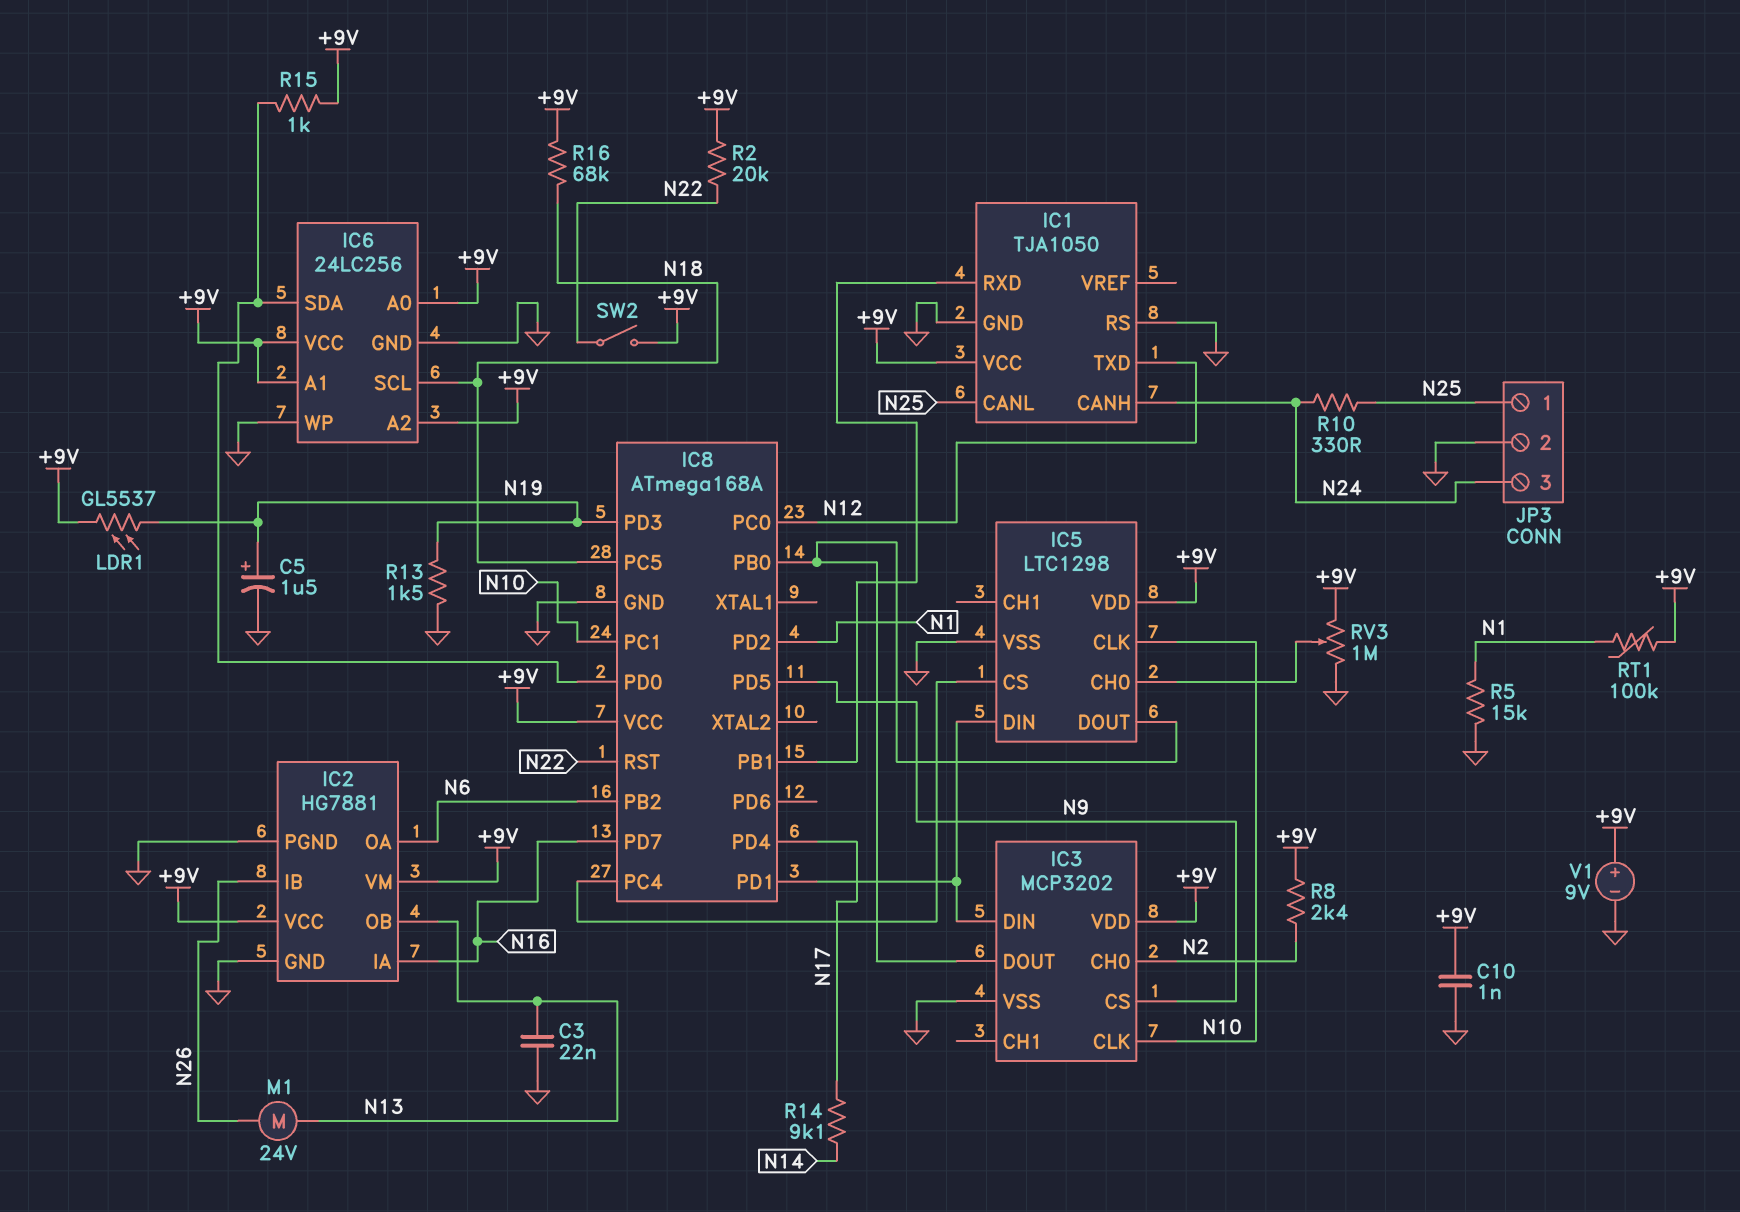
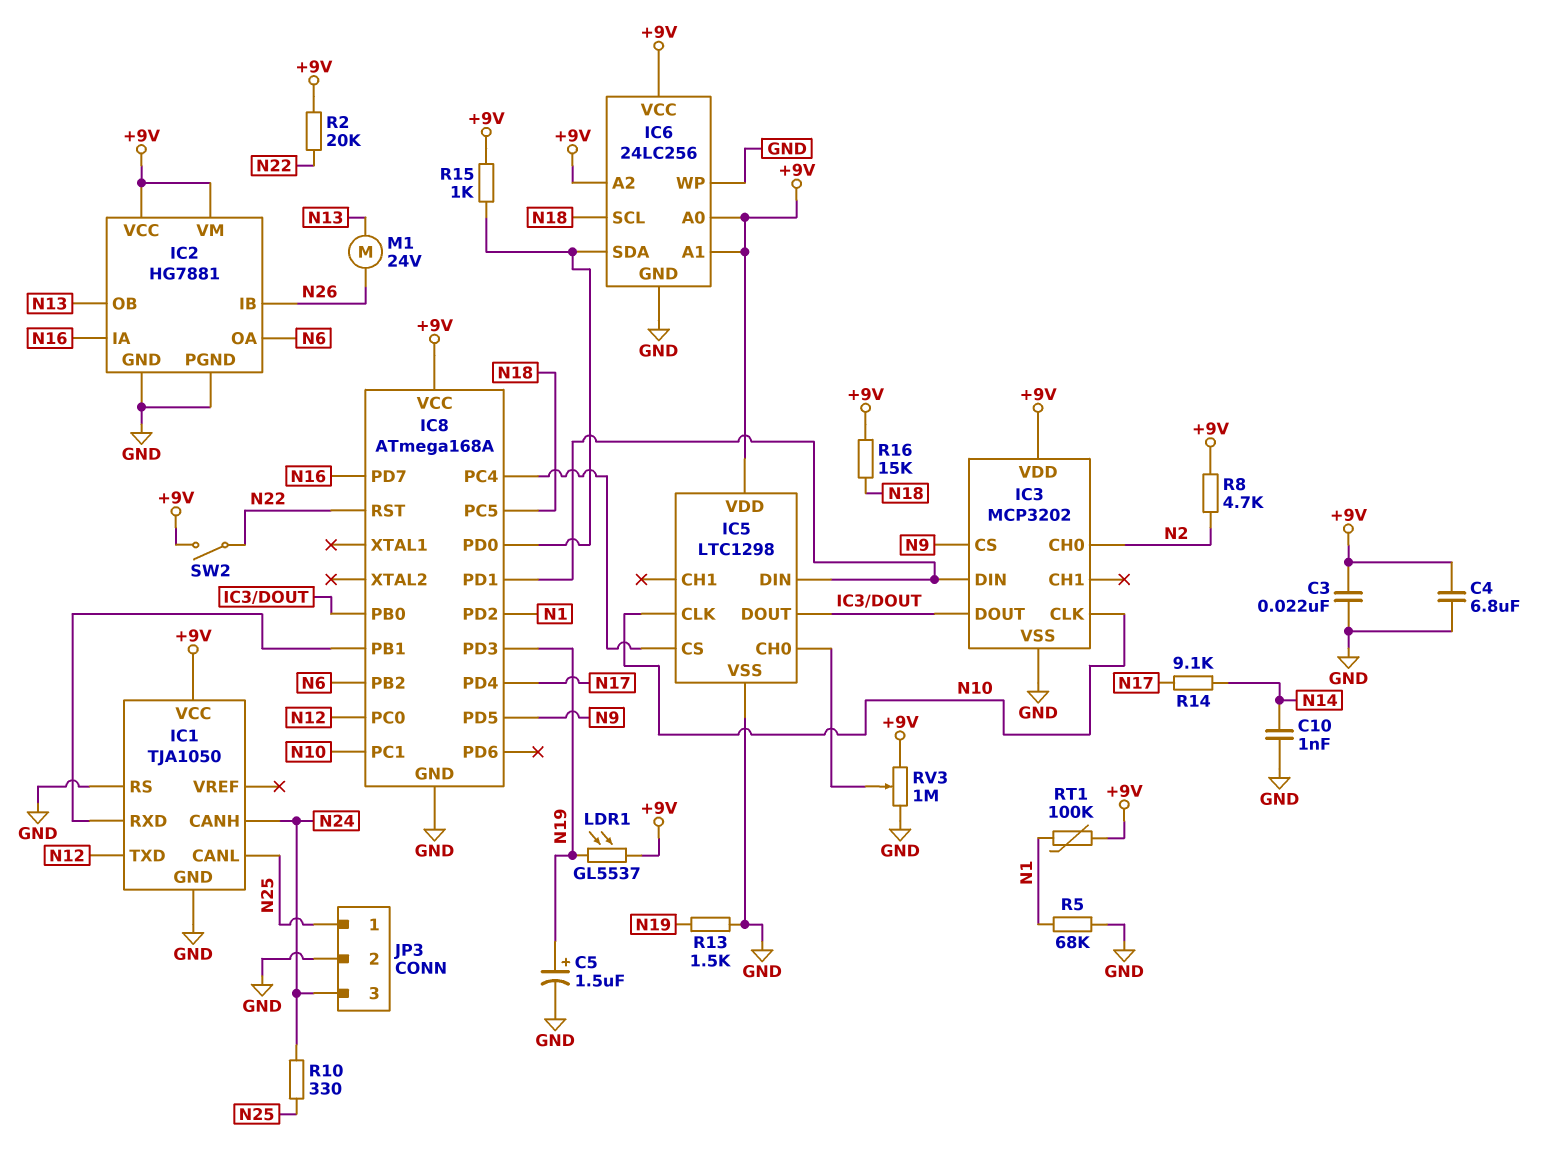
C3: 22nF (GND, N13) -> 22nF (+9V, GND)
C4: none -> 6.8uF (+9V, GND)
C10: 1nF (+9V, GND) -> 1nF (GND, N14)
R5: 15k (GND, N1) -> 68k (GND, N1)
R8: 2.4k (+9V, N2) -> 4.7k (+9V, N2)
R16: 68k (+9V, N18) -> 15k (+9V, N18)
V1: 9V (plus +9V, minus GND) -> none

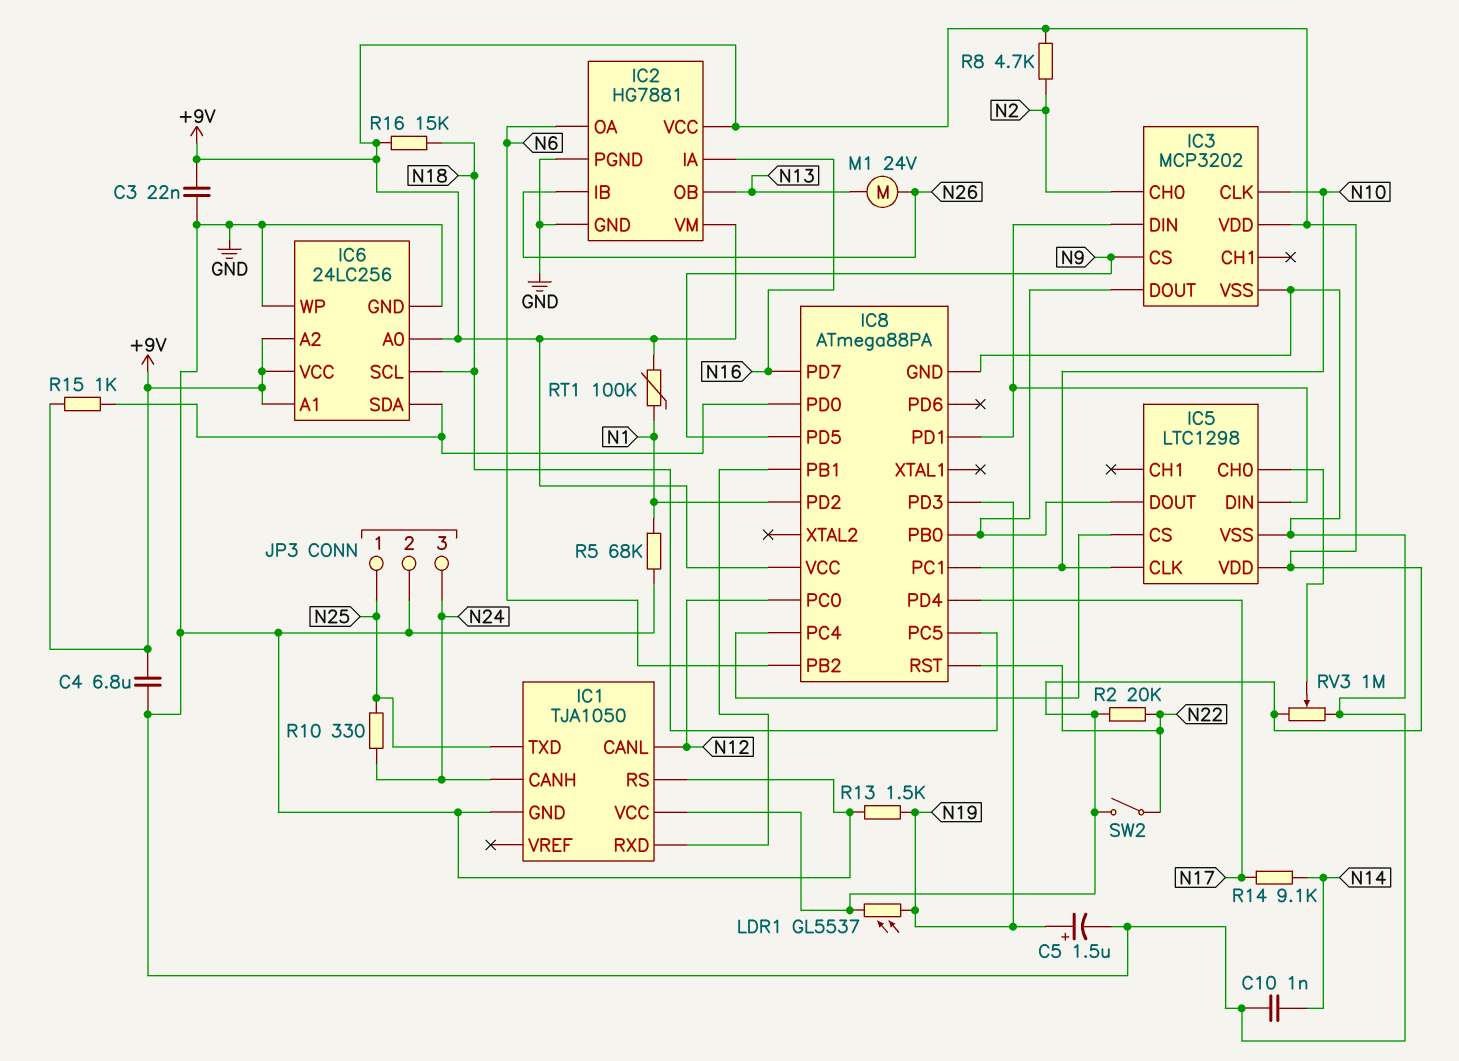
IC1 pin CANL: N25 -> N12
IC1 pin TXD: N12 -> N25
IC8: ATmega168A -> ATmega88PA

